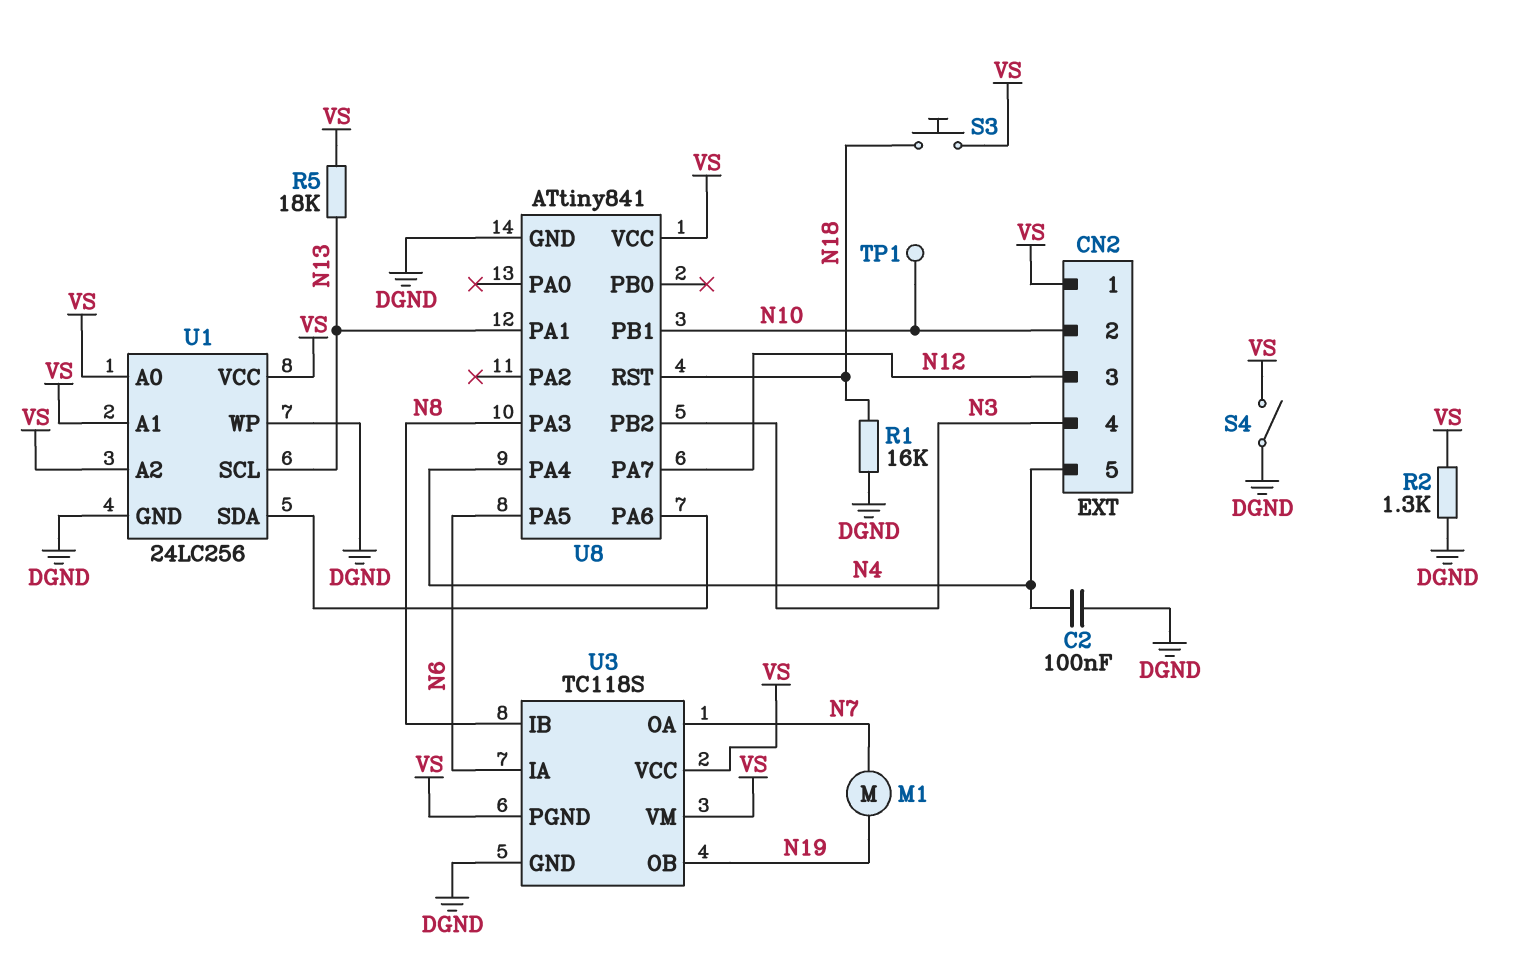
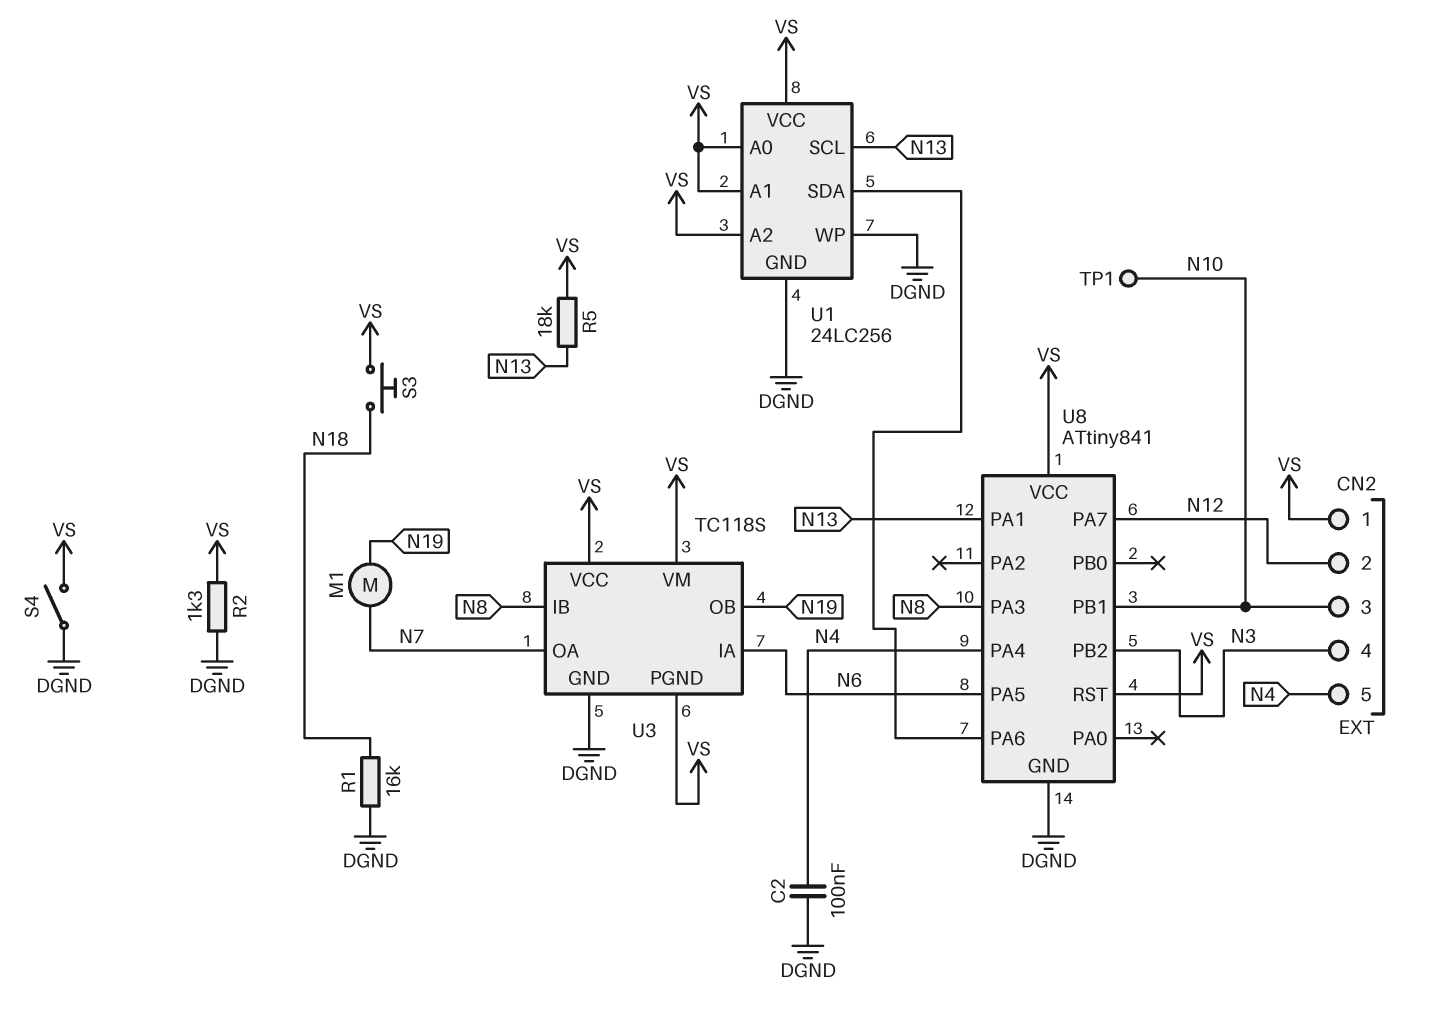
CN2 pin 2: N10 -> N12
CN2 pin 3: N12 -> N10
U8 pin RST: N18 -> VS

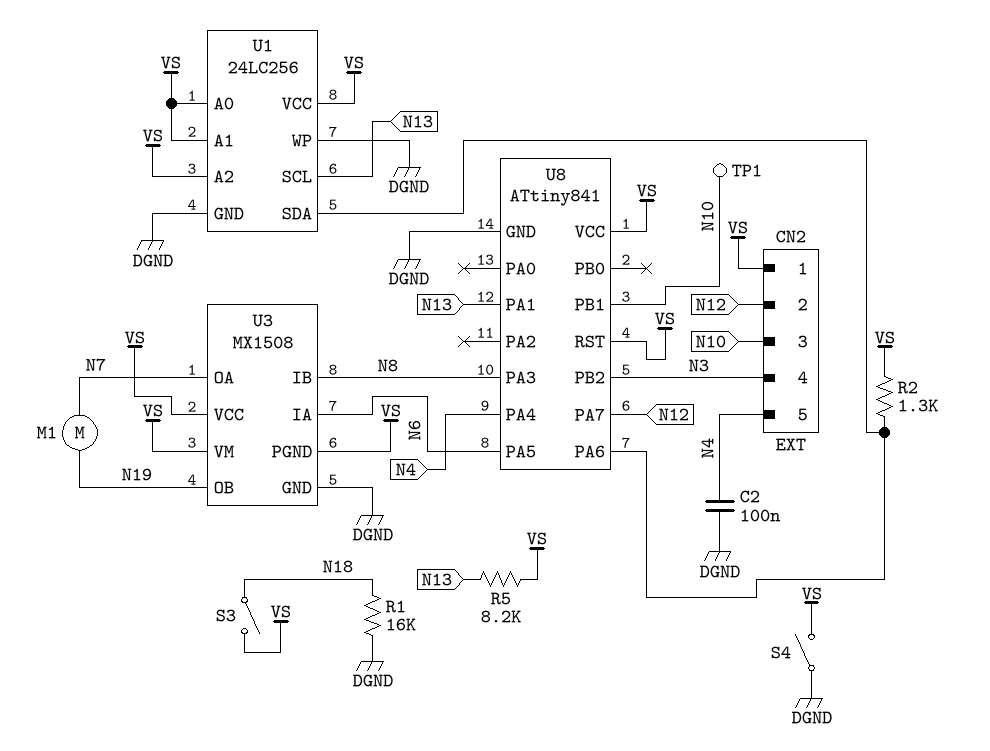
R2: 1.3k (DGND, VS) -> 1.3k (U1/SDA, VS)
R5: 18k (N13, VS) -> 8.2k (N13, VS)
S3: button (N18, VS) -> switch (N18, VS)
U3: TC118S -> MX1508

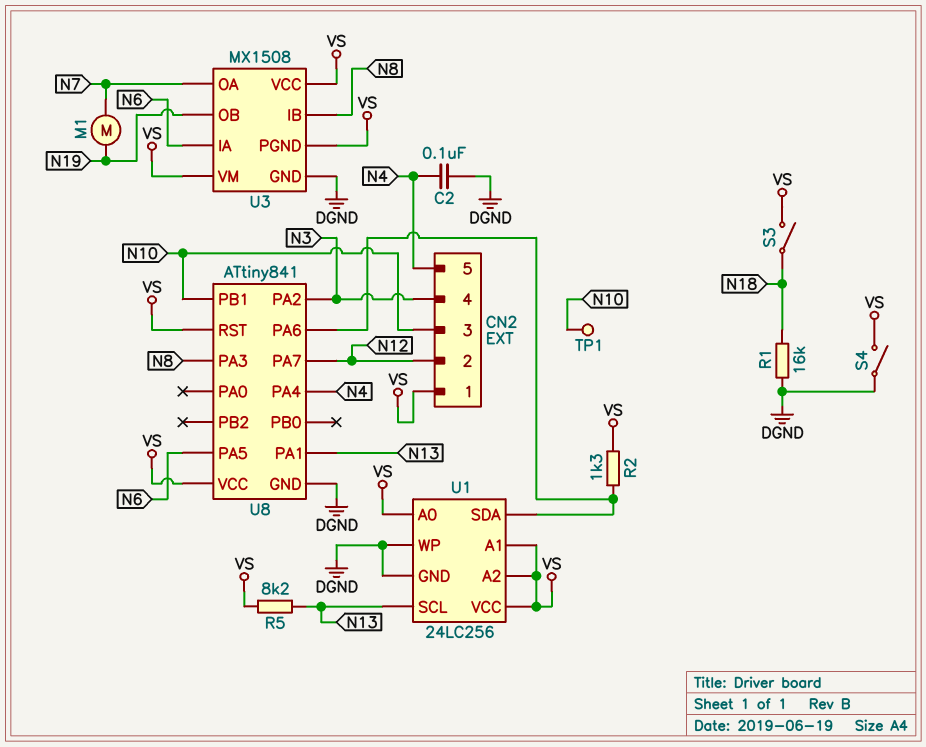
U8 pin PA2: none -> N3
U8 pin PB2: N3 -> none

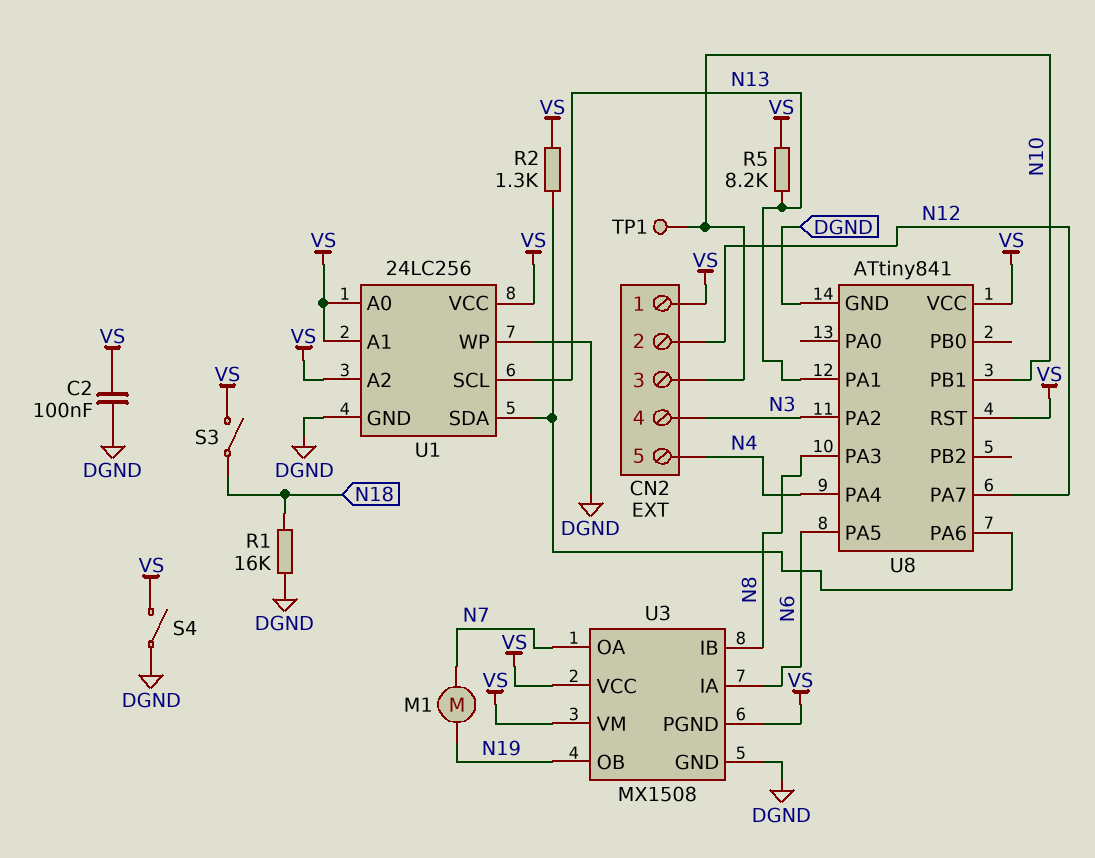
C2: 100nF (DGND, N4) -> 100nF (DGND, VS)

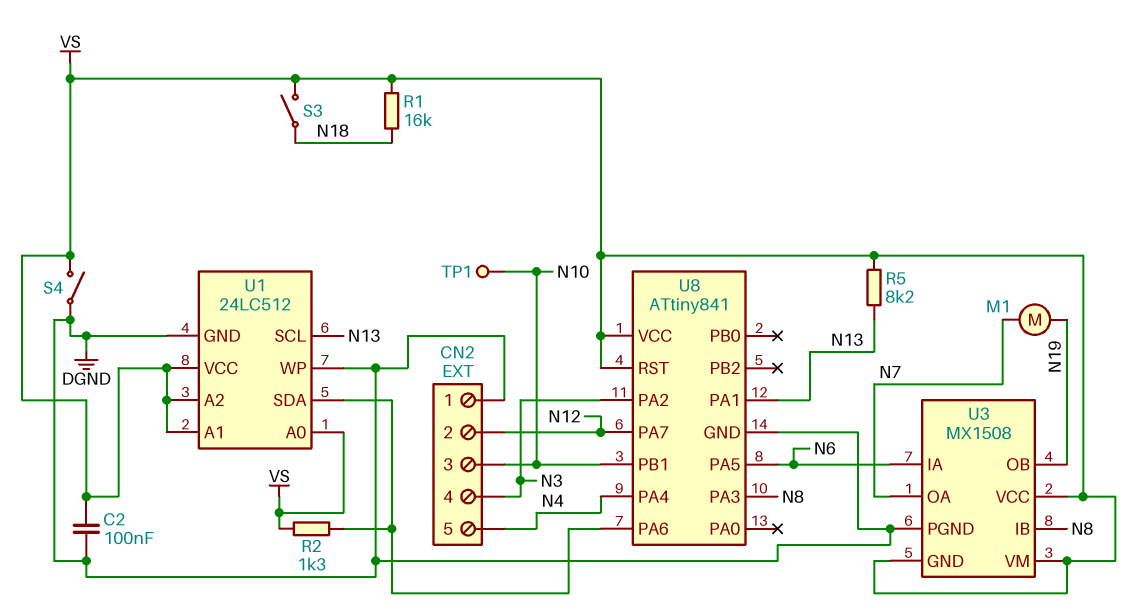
CN2 pin 1: VS -> DGND
R1: 16k (DGND, N18) -> 16k (N18, VS)
U1: 24LC256 -> 24LC512
U3 pin GND: DGND -> VS
U3 pin PGND: VS -> DGND

